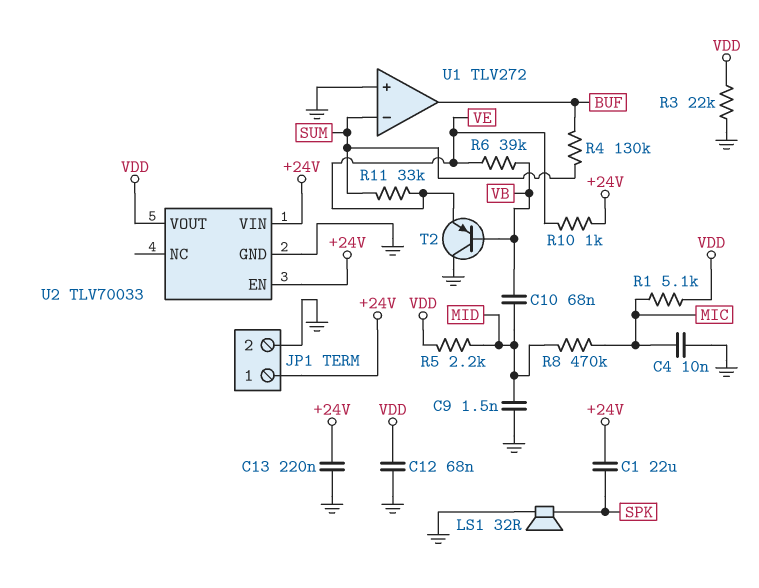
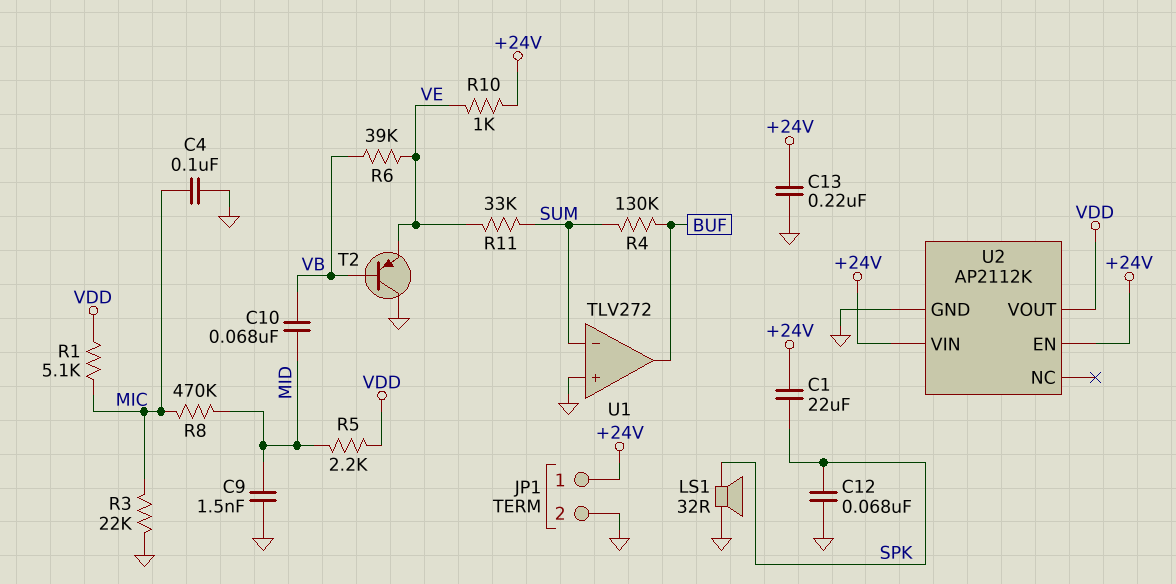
C4: 10nF (GND, MIC) -> 100nF (GND, MIC)
C12: 68nF (GND, VDD) -> 68nF (GND, SPK)
R3: 22k (GND, VDD) -> 22k (GND, MIC)
U2: TLV70033 -> AP2112K

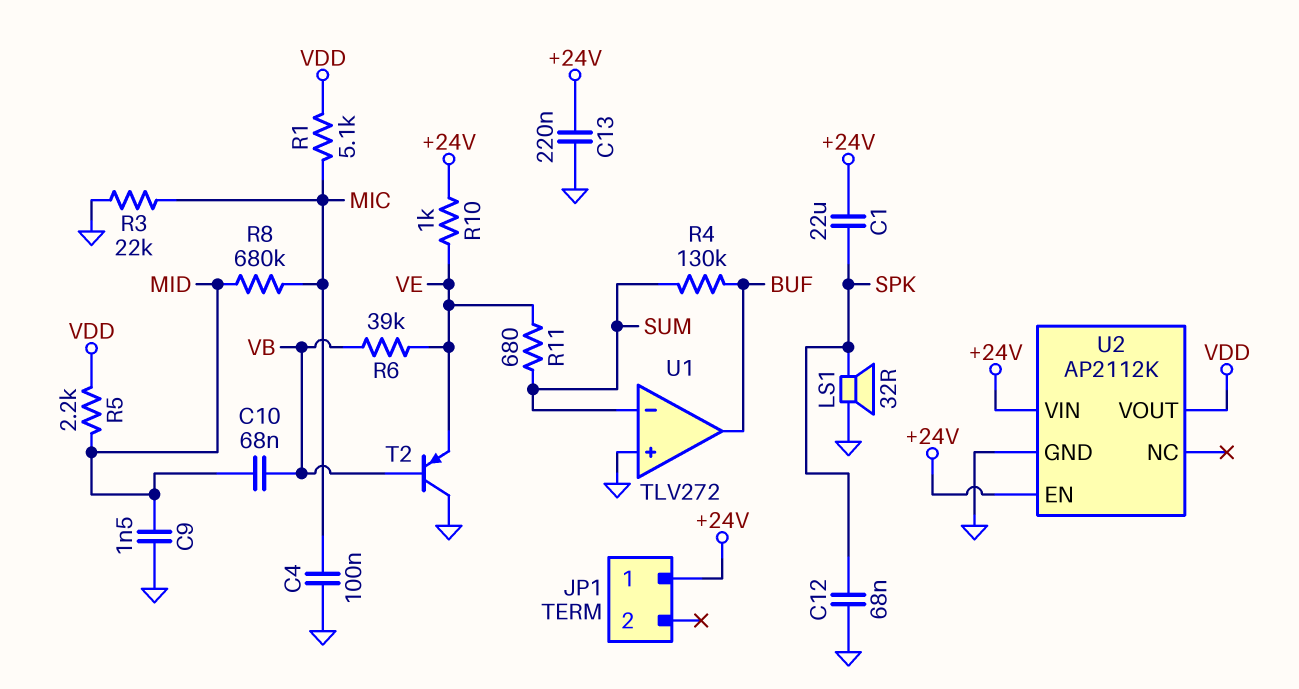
JP1 pin 2: GND -> none
R8: 470k (MIC, MID) -> 680k (MIC, MID)
R11: 33k (SUM, VE) -> 680 (SUM, VE)

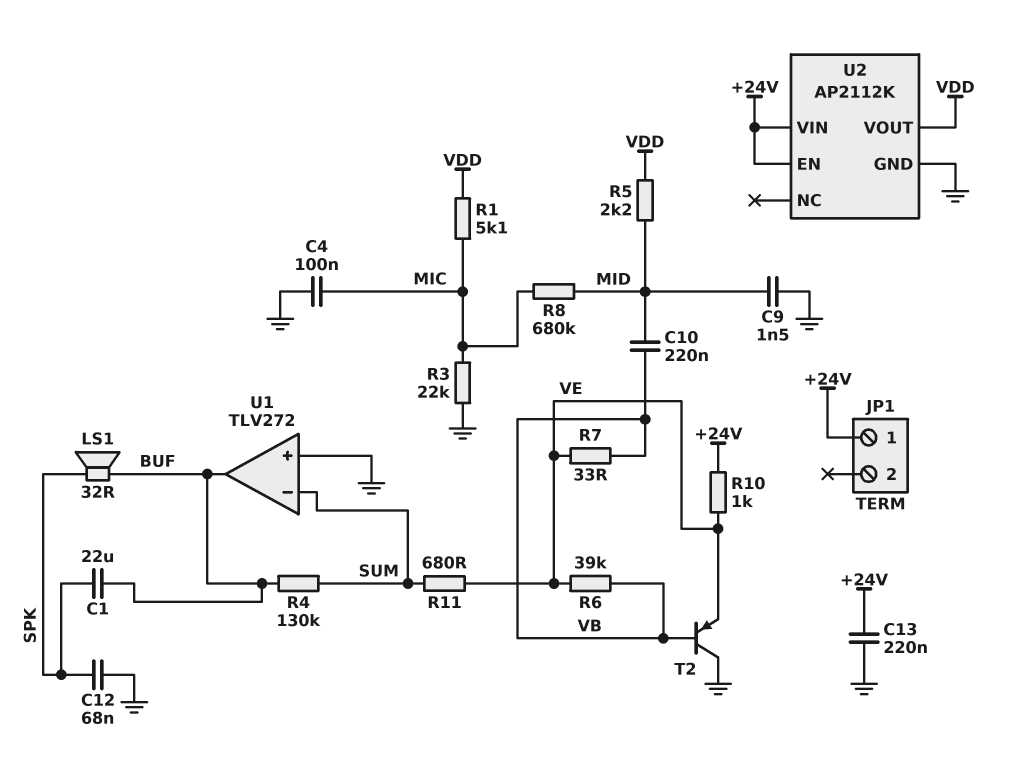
C1: 22uF (+24V, SPK) -> 22uF (BUF, SPK)
C10: 68nF (MID, VB) -> 220nF (MID, VB)
LS1: speaker 32R (GND, SPK) -> speaker 32R (BUF, SPK)
R7: none -> 33 (VB, VE)

